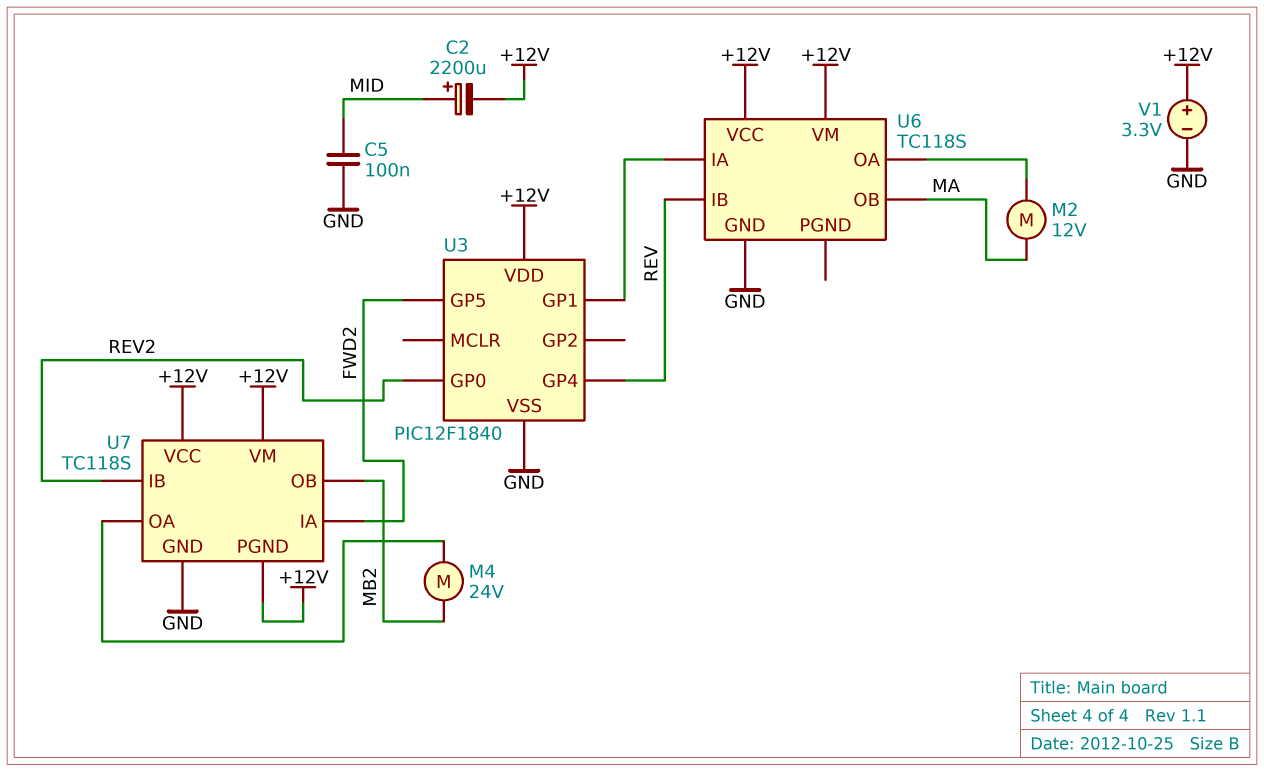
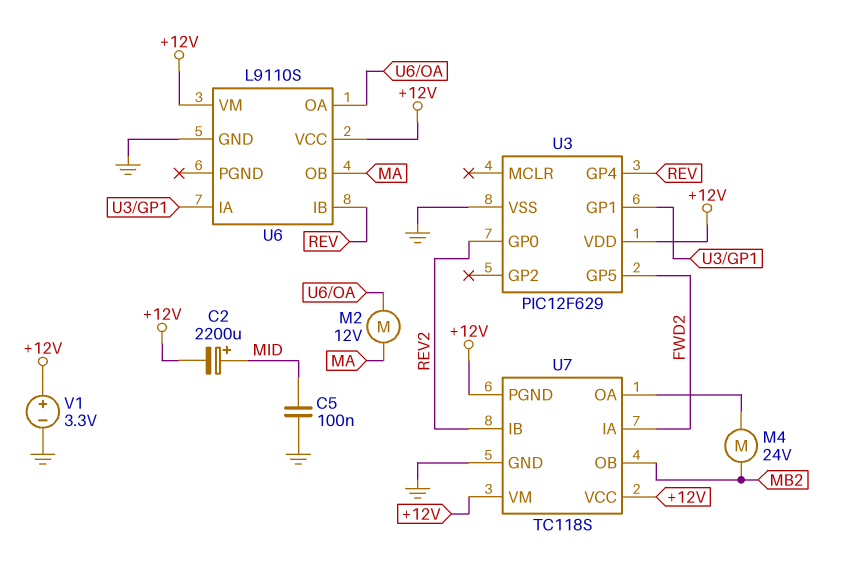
U3: PIC12F1840 -> PIC12F629
U6: TC118S -> L9110S

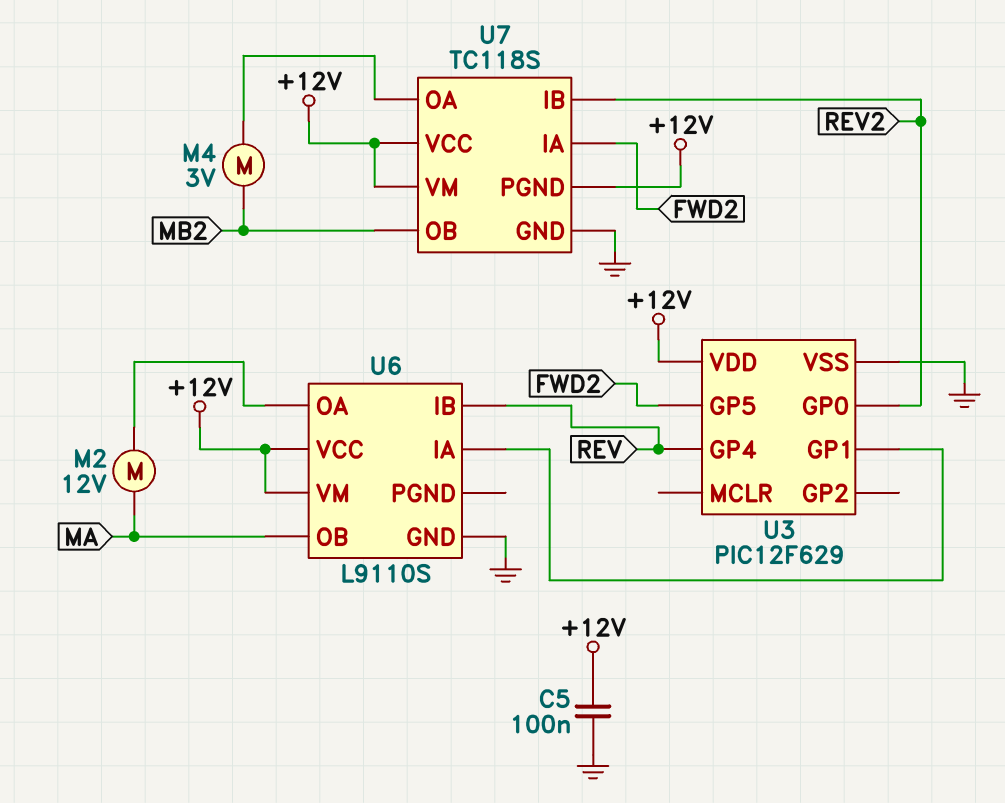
C2: 2200uF (plus MID, minus +12V) -> none
C5: 100nF (GND, MID) -> 100nF (+12V, GND)
M4: motor 24V (MB2, U7/OA) -> motor 3V (MB2, U7/OA)
V1: 3.3V (plus +12V, minus GND) -> none

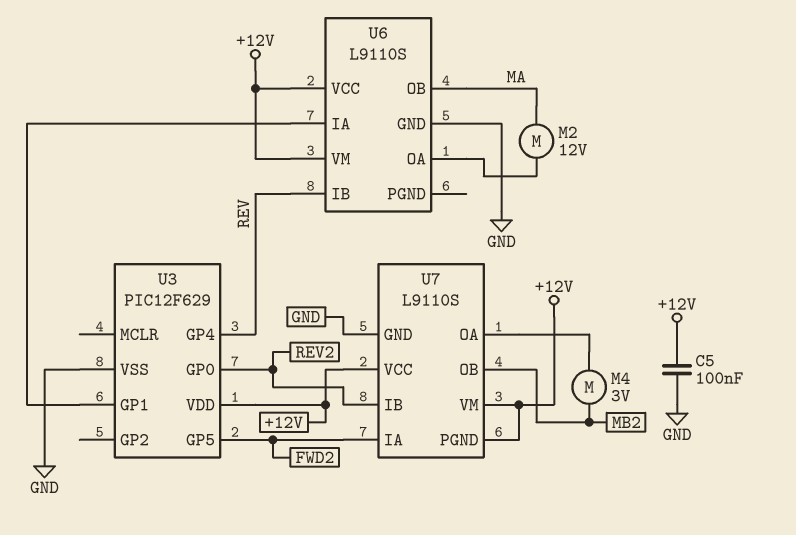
U7: TC118S -> L9110S

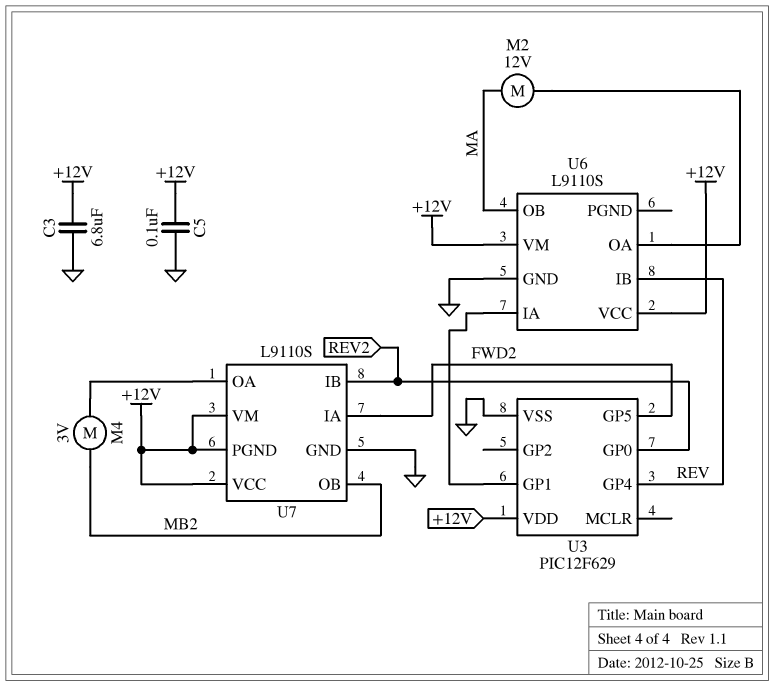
C3: none -> 6.8uF (+12V, GND)

